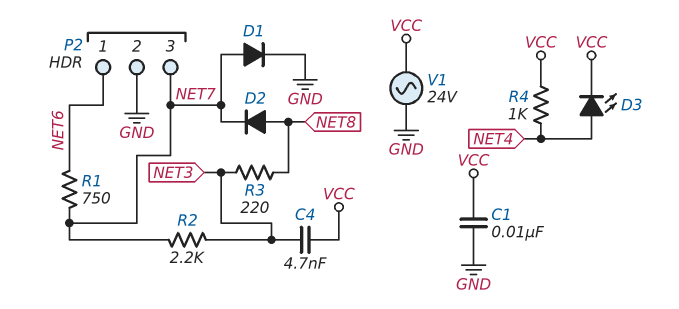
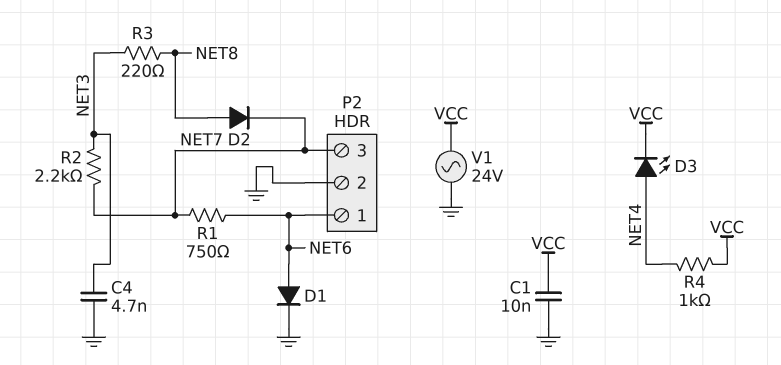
C4: 4.7nF (NET3, VCC) -> 4.7nF (GND, NET3)
D1: diode (A NET7, K GND) -> diode (A NET6, K GND)

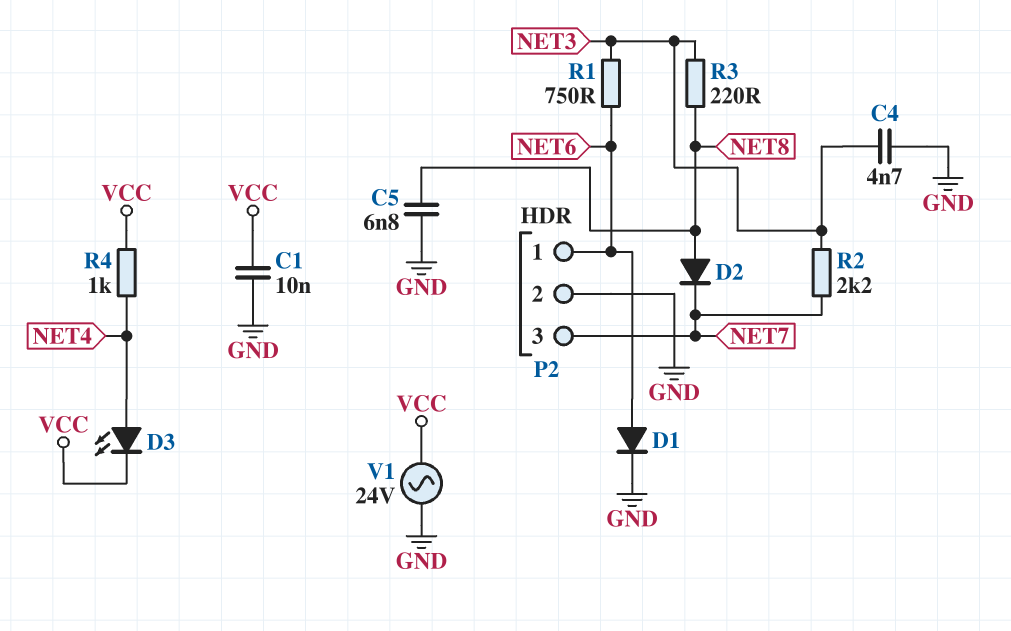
C5: none -> 6.8nF (GND, NET8)
R1: 750 (NET6, NET7) -> 750 (NET3, NET6)

